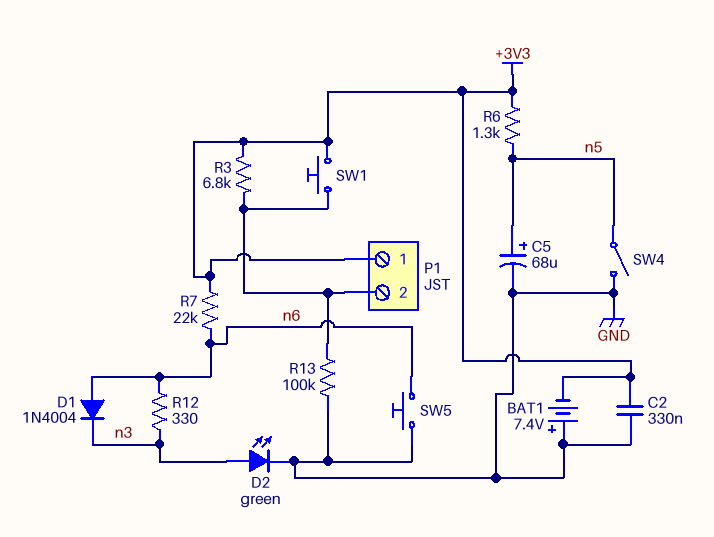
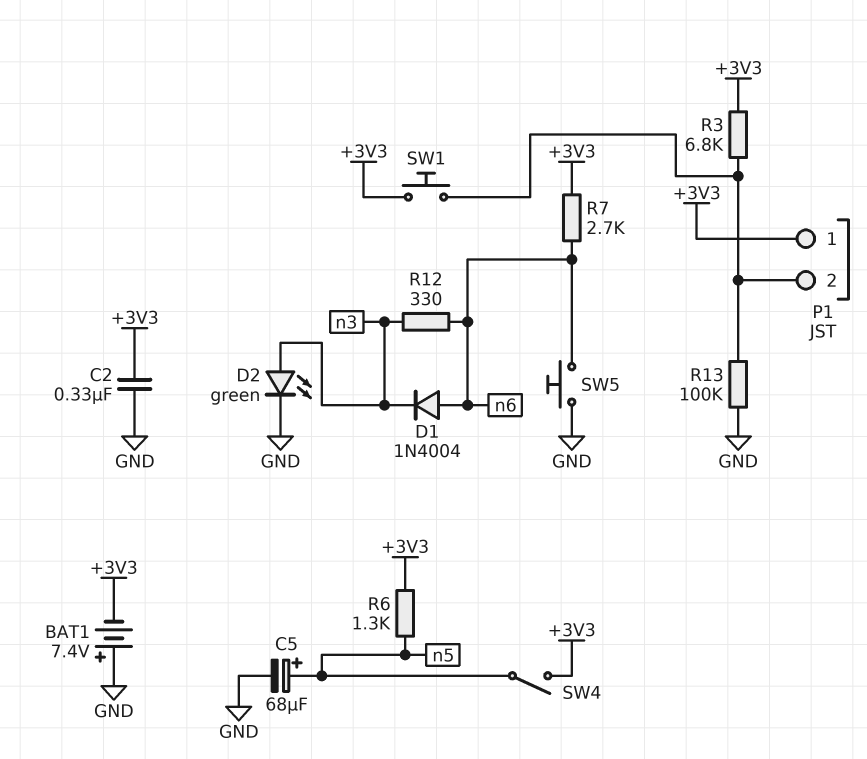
R7: 22k (+3V3, n6) -> 2.7k (+3V3, n6)
SW4: switch (GND, n5) -> switch (+3V3, n5)

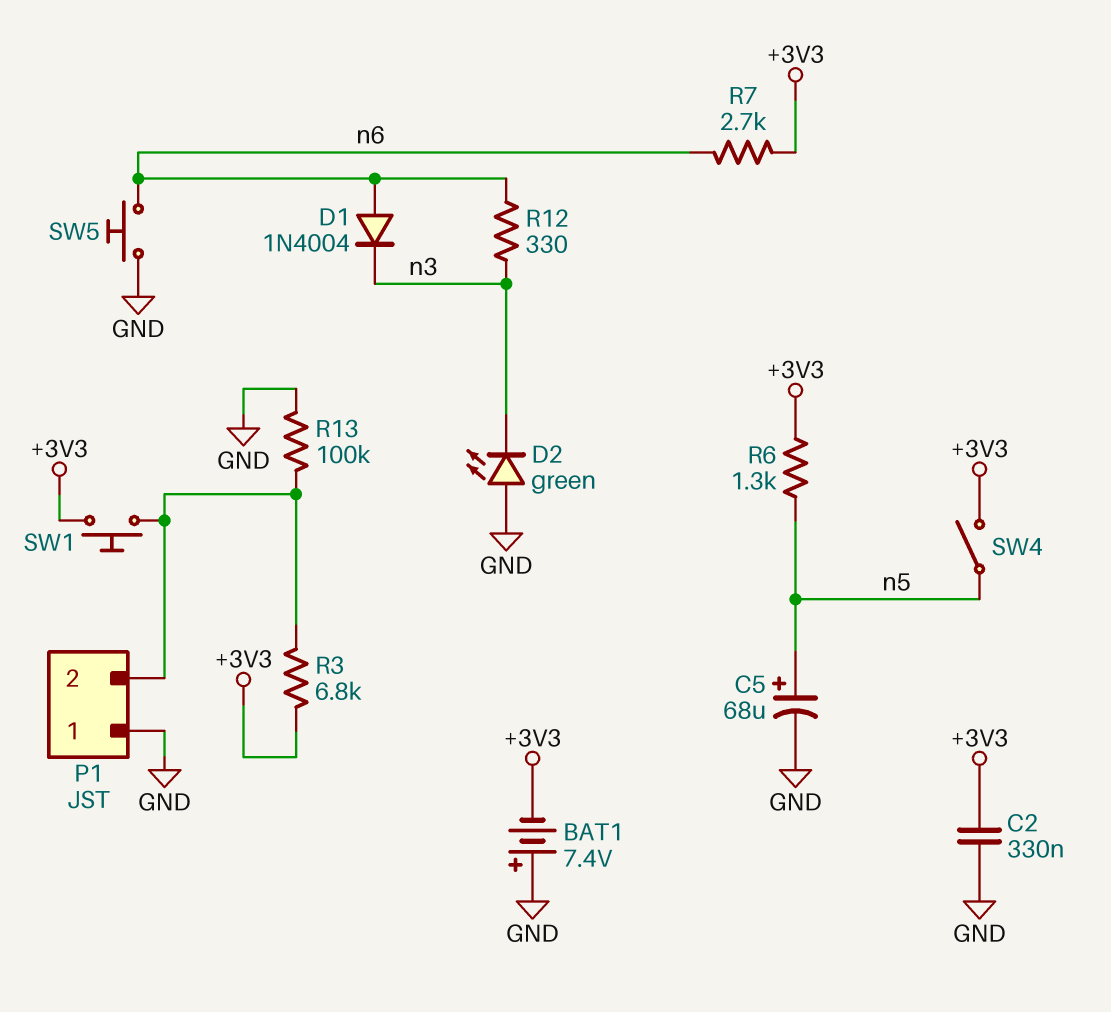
D2: LED green (A n3, K GND) -> LED green (A GND, K n3)
P1 pin 1: +3V3 -> GND

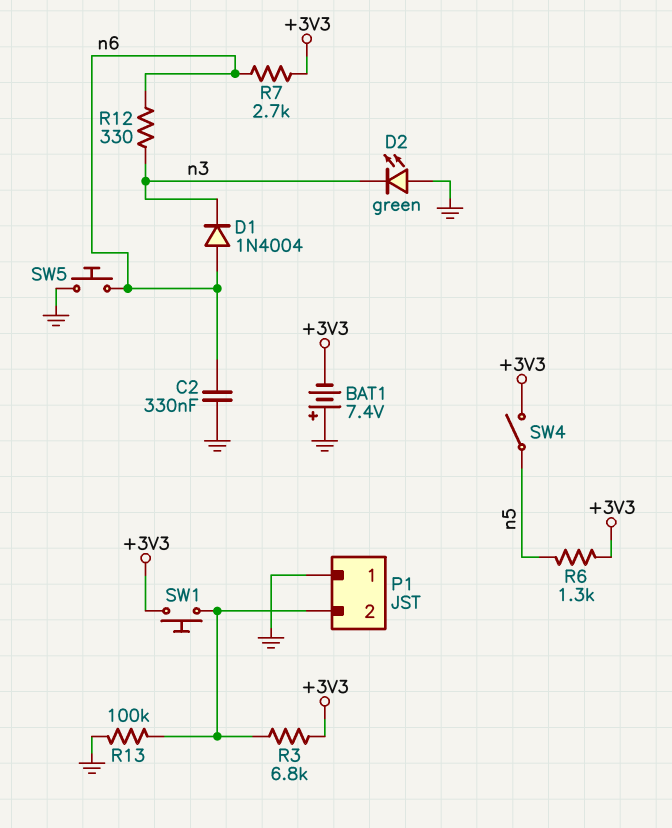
C2: 330nF (+3V3, GND) -> 330nF (GND, n6)
C5: 68uF (plus n5, minus GND) -> none

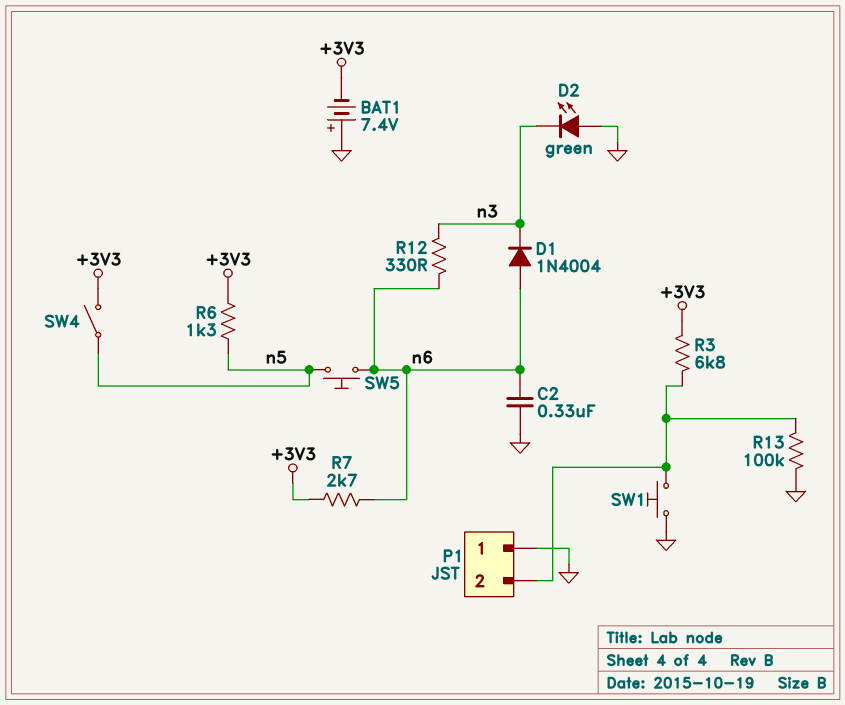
SW1: button (+3V3, P1/2) -> button (GND, P1/2)
SW5: button (GND, n6) -> button (n5, n6)

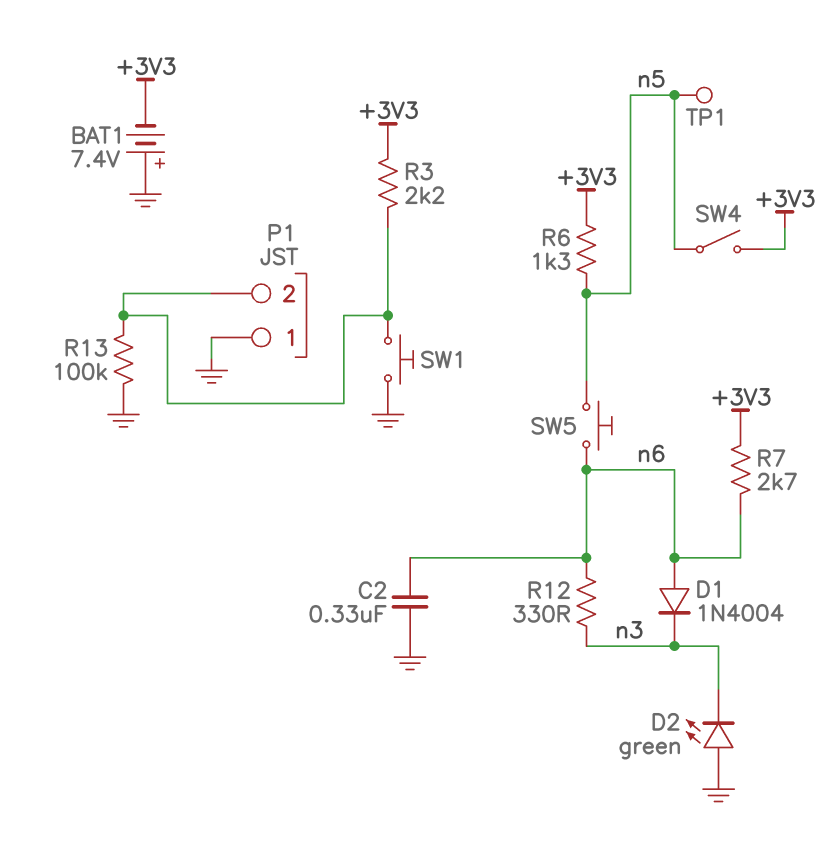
R3: 6.8k (+3V3, P1/2) -> 2.2k (+3V3, P1/2)
TP1: none -> test point (n5)

